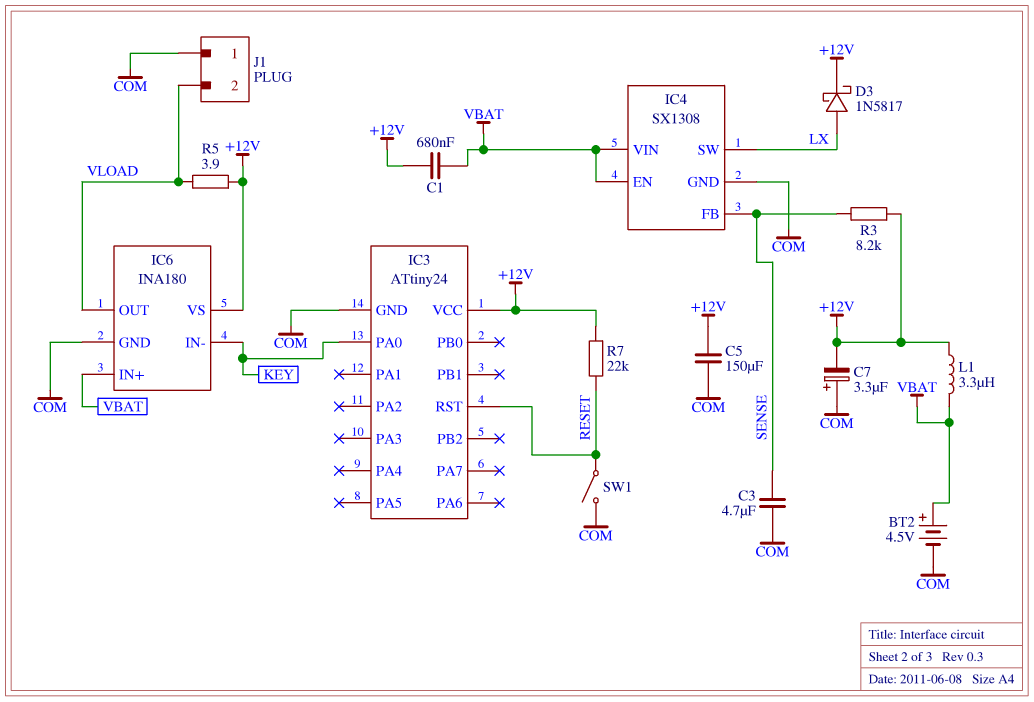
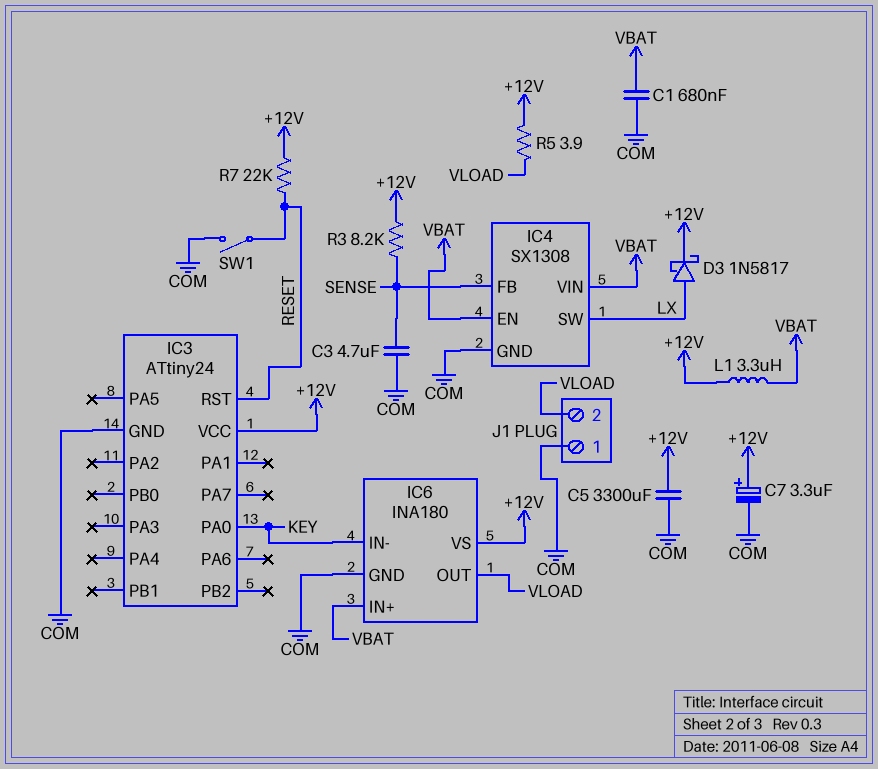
BT2: 4.5V (plus VBAT, minus COM) -> none
C1: 680nF (+12V, VBAT) -> 680nF (COM, VBAT)
C5: 150uF (+12V, COM) -> 3300uF (+12V, COM)
C7: 3.3uF (plus COM, minus +12V) -> 3.3uF (plus +12V, minus COM)

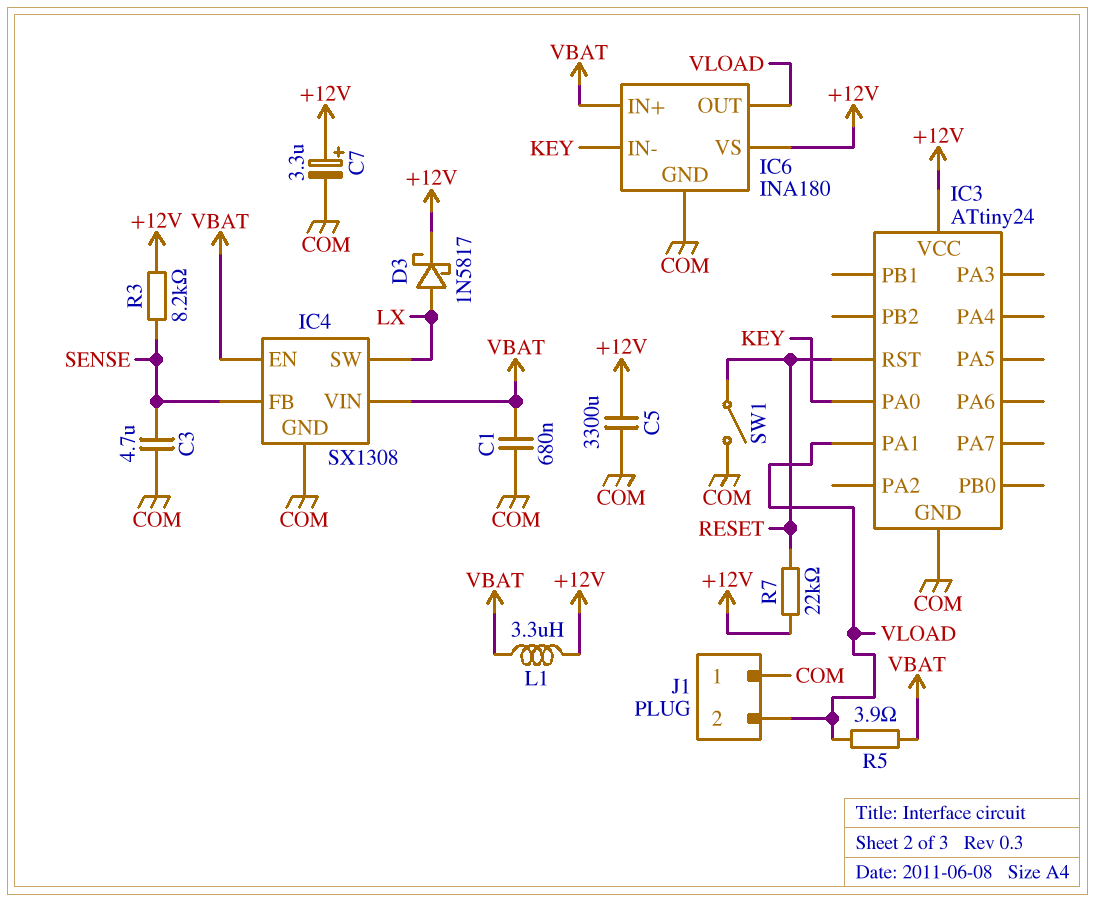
IC3 pin PA1: none -> VLOAD
R5: 3.9 (+12V, VLOAD) -> 3.9 (VBAT, VLOAD)

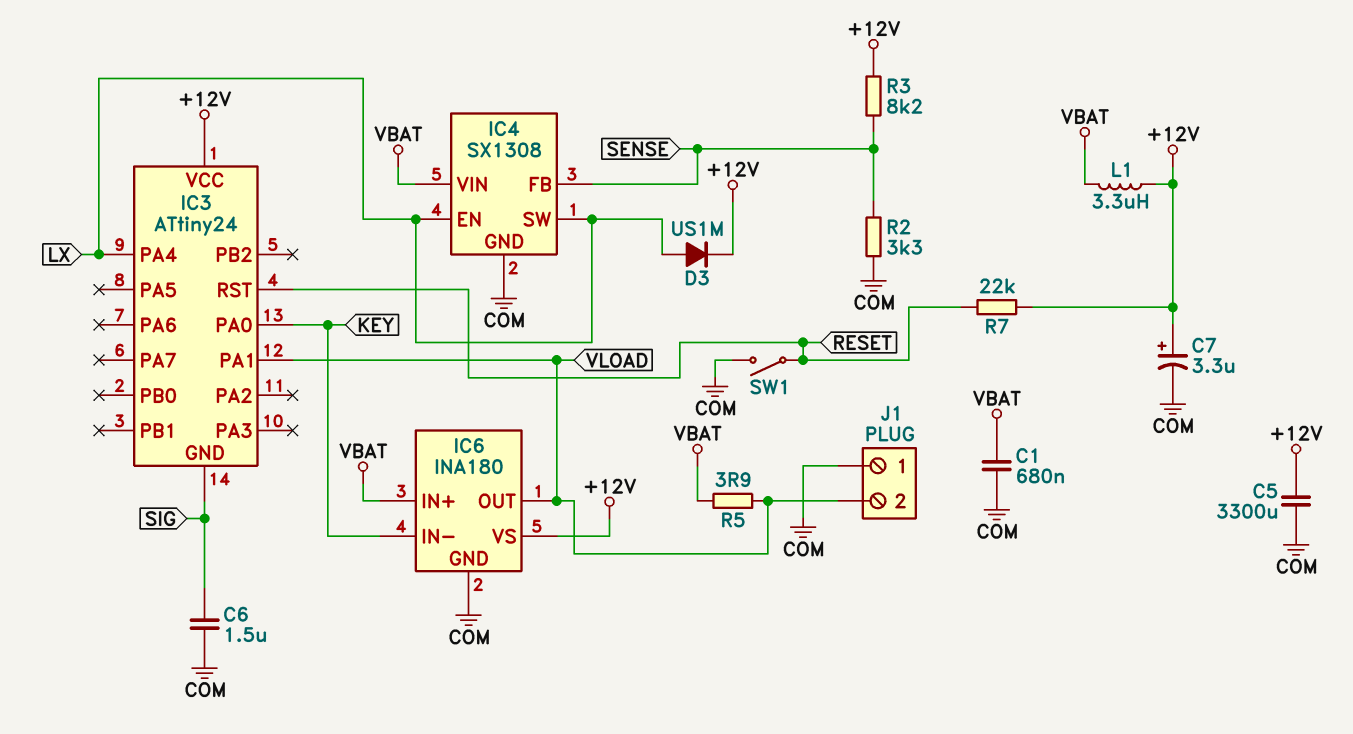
C3: 4.7uF (COM, SENSE) -> none
C6: none -> 1.5uF (COM, SIG)
D3: schottky 1N5817 (A LX, K +12V) -> diode US1M (A LX, K +12V)
IC3 pin GND: COM -> SIG
IC3 pin PA4: none -> LX
IC4 pin EN: VBAT -> LX
R2: none -> 3.3k (COM, SENSE)

